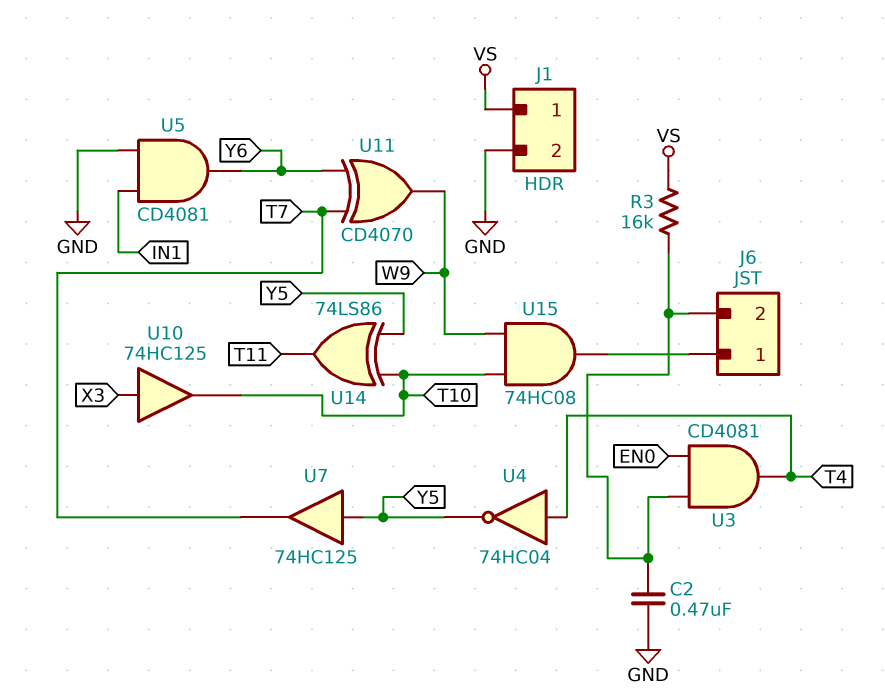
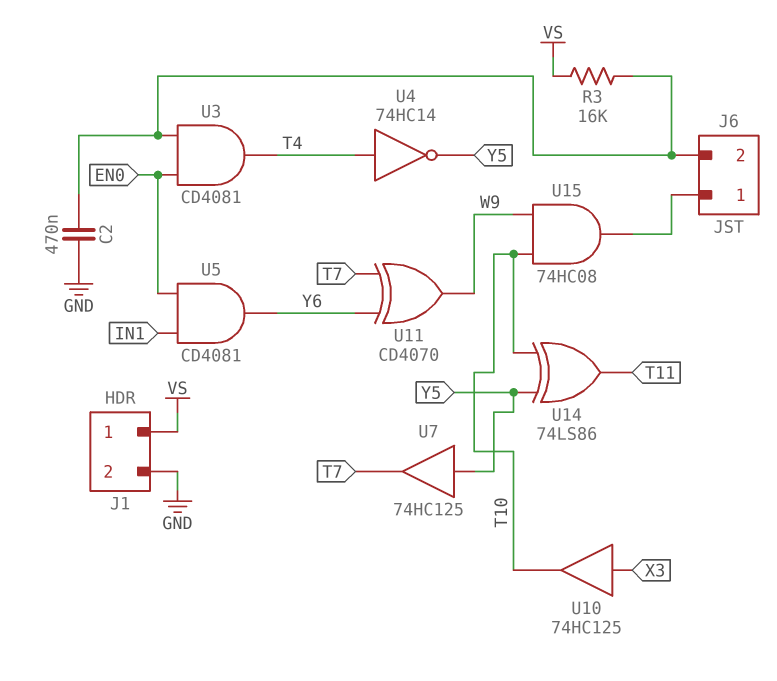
U4: NOT 74HC04 (in T4, out Y5) -> NOT 74HC14 (in T4, out Y5)
U5: AND CD4081 (in GND, in IN1, out Y6) -> AND CD4081 (in EN0, in IN1, out Y6)

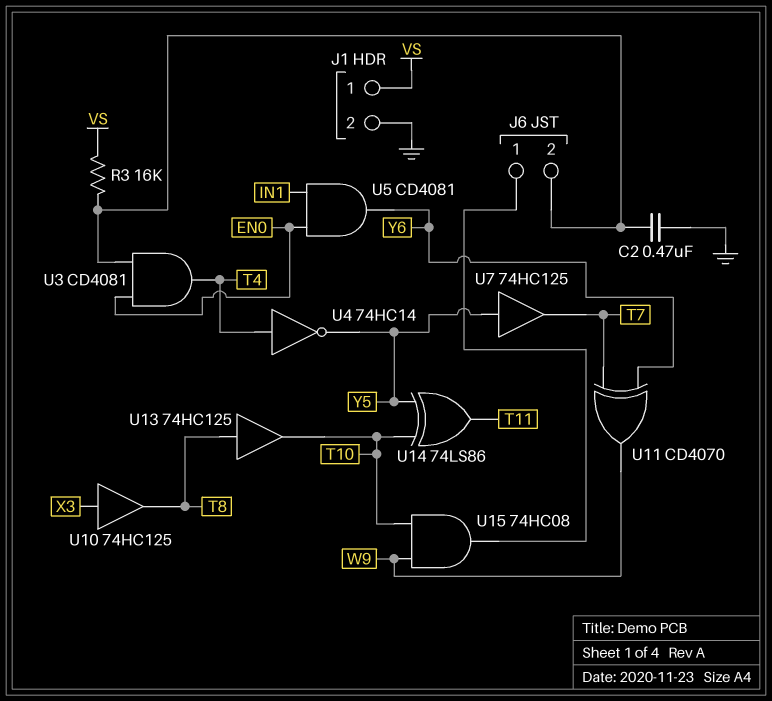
U10: buffer 74HC125 (in X3, out T10) -> buffer 74HC125 (in X3, out T8)
U13: none -> buffer 74HC125 (in T8, out T10)

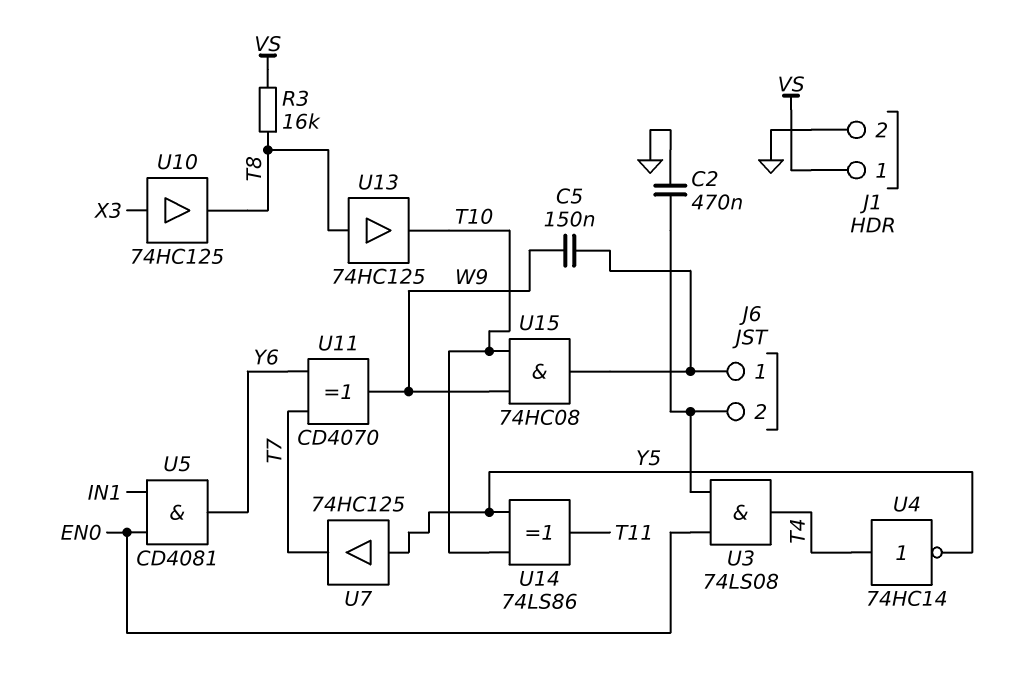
C5: none -> 150nF (J6/1, W9)
R3: 16k (J6/2, VS) -> 16k (T8, VS)
U3: AND CD4081 (in EN0, in J6/2, out T4) -> AND 74LS08 (in EN0, in J6/2, out T4)

